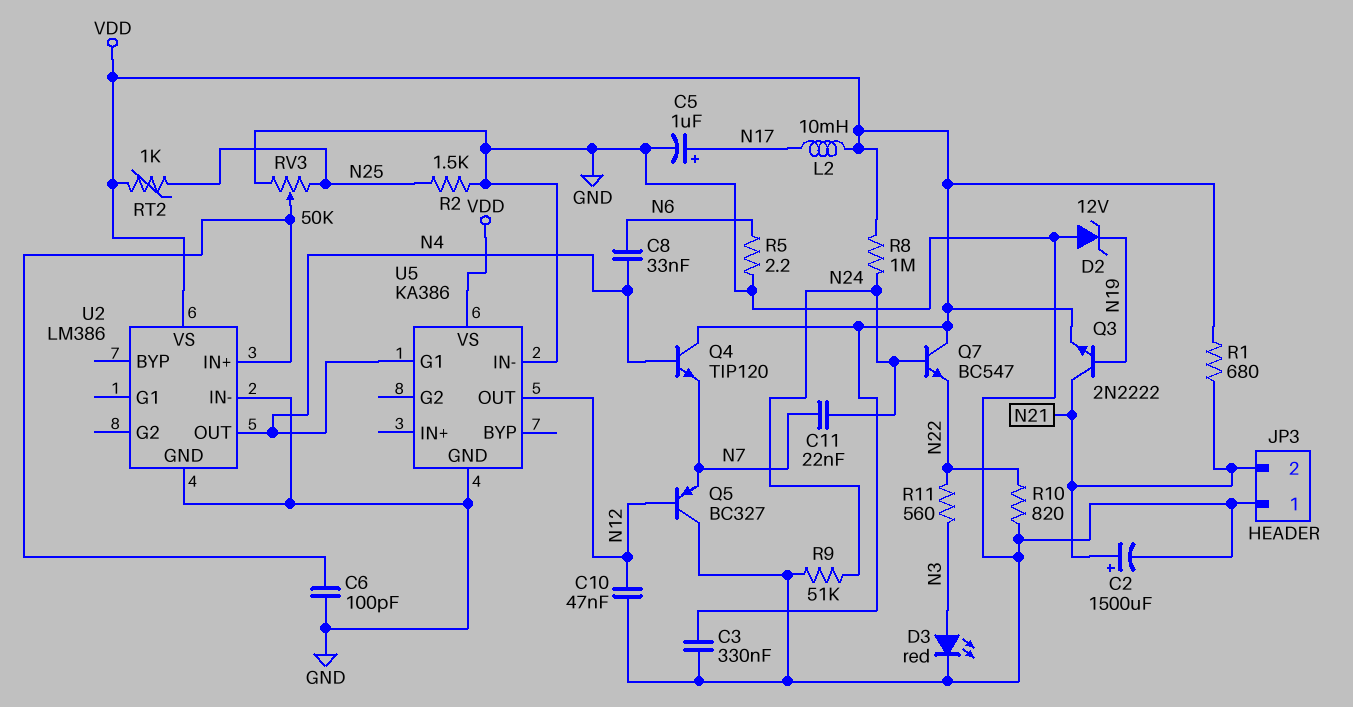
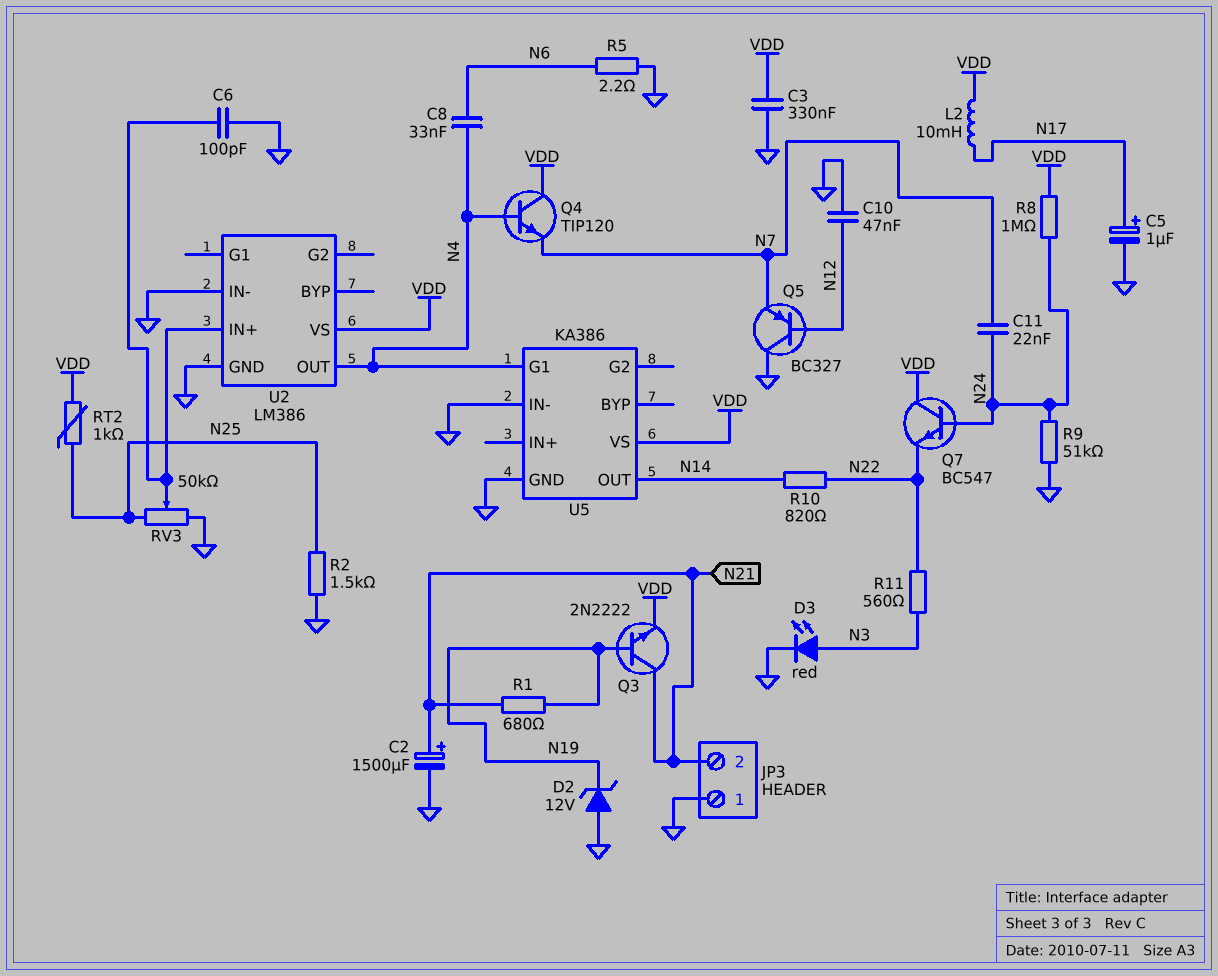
R1: 680 (N21, VDD) -> 680 (N19, N21)
R10: 820 (GND, N22) -> 820 (N14, N22)
U5 pin OUT: N12 -> N14

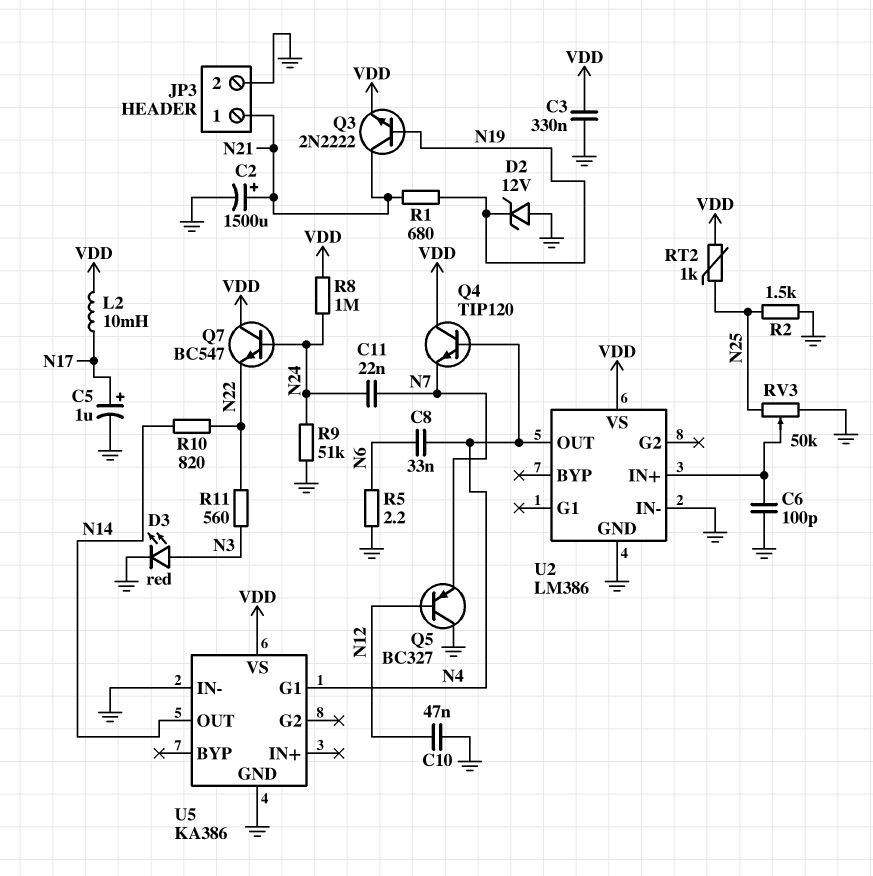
JP3 pin 1: GND -> N21
JP3 pin 2: N21 -> GND

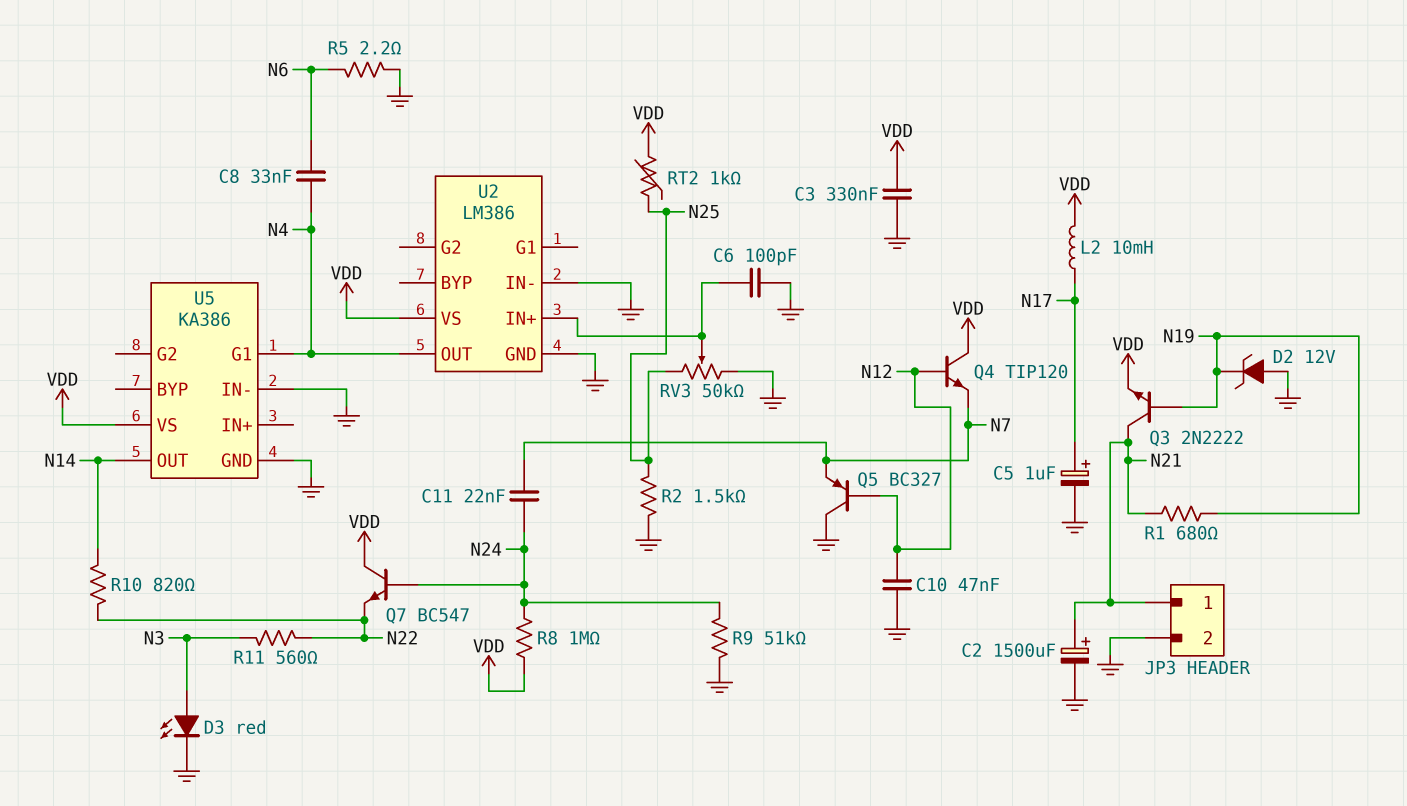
Q4: NPN TIP120 (B N4, C VDD, E N7) -> NPN TIP120 (B N12, C VDD, E N7)

